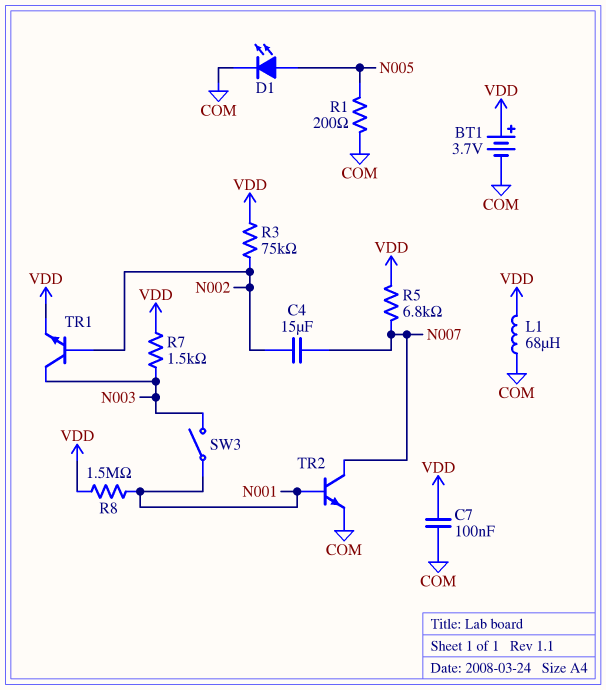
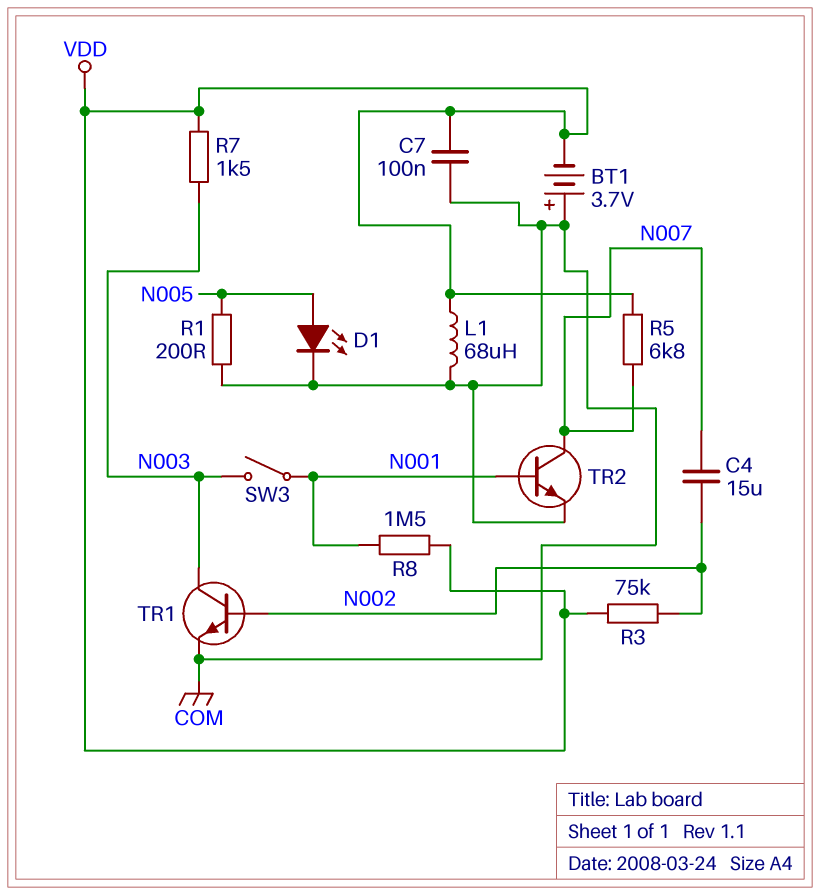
BT1: 3.7V (plus VDD, minus COM) -> 3.7V (plus COM, minus VDD)
TR1: NPN (B N002, C N003, E VDD) -> NPN (B N002, C N003, E COM)

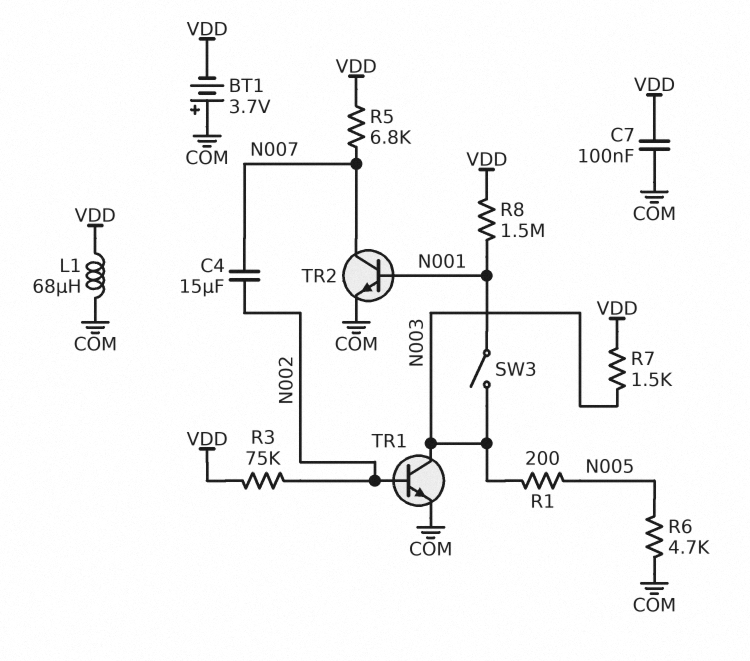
D1: LED (A N005, K COM) -> none
R1: 200 (COM, N005) -> 200 (N003, N005)
R6: none -> 4.7k (COM, N005)

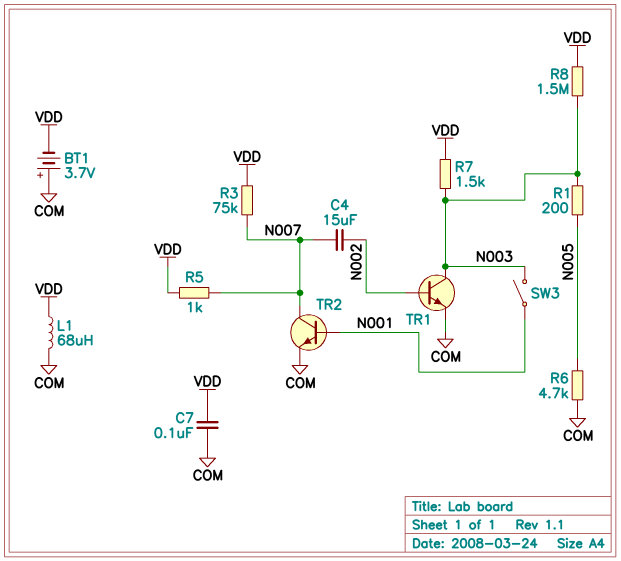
R3: 75k (N002, VDD) -> 75k (N007, VDD)
R5: 6.8k (N007, VDD) -> 1k (N007, VDD)
R8: 1.5M (N001, VDD) -> 1.5M (N003, VDD)

